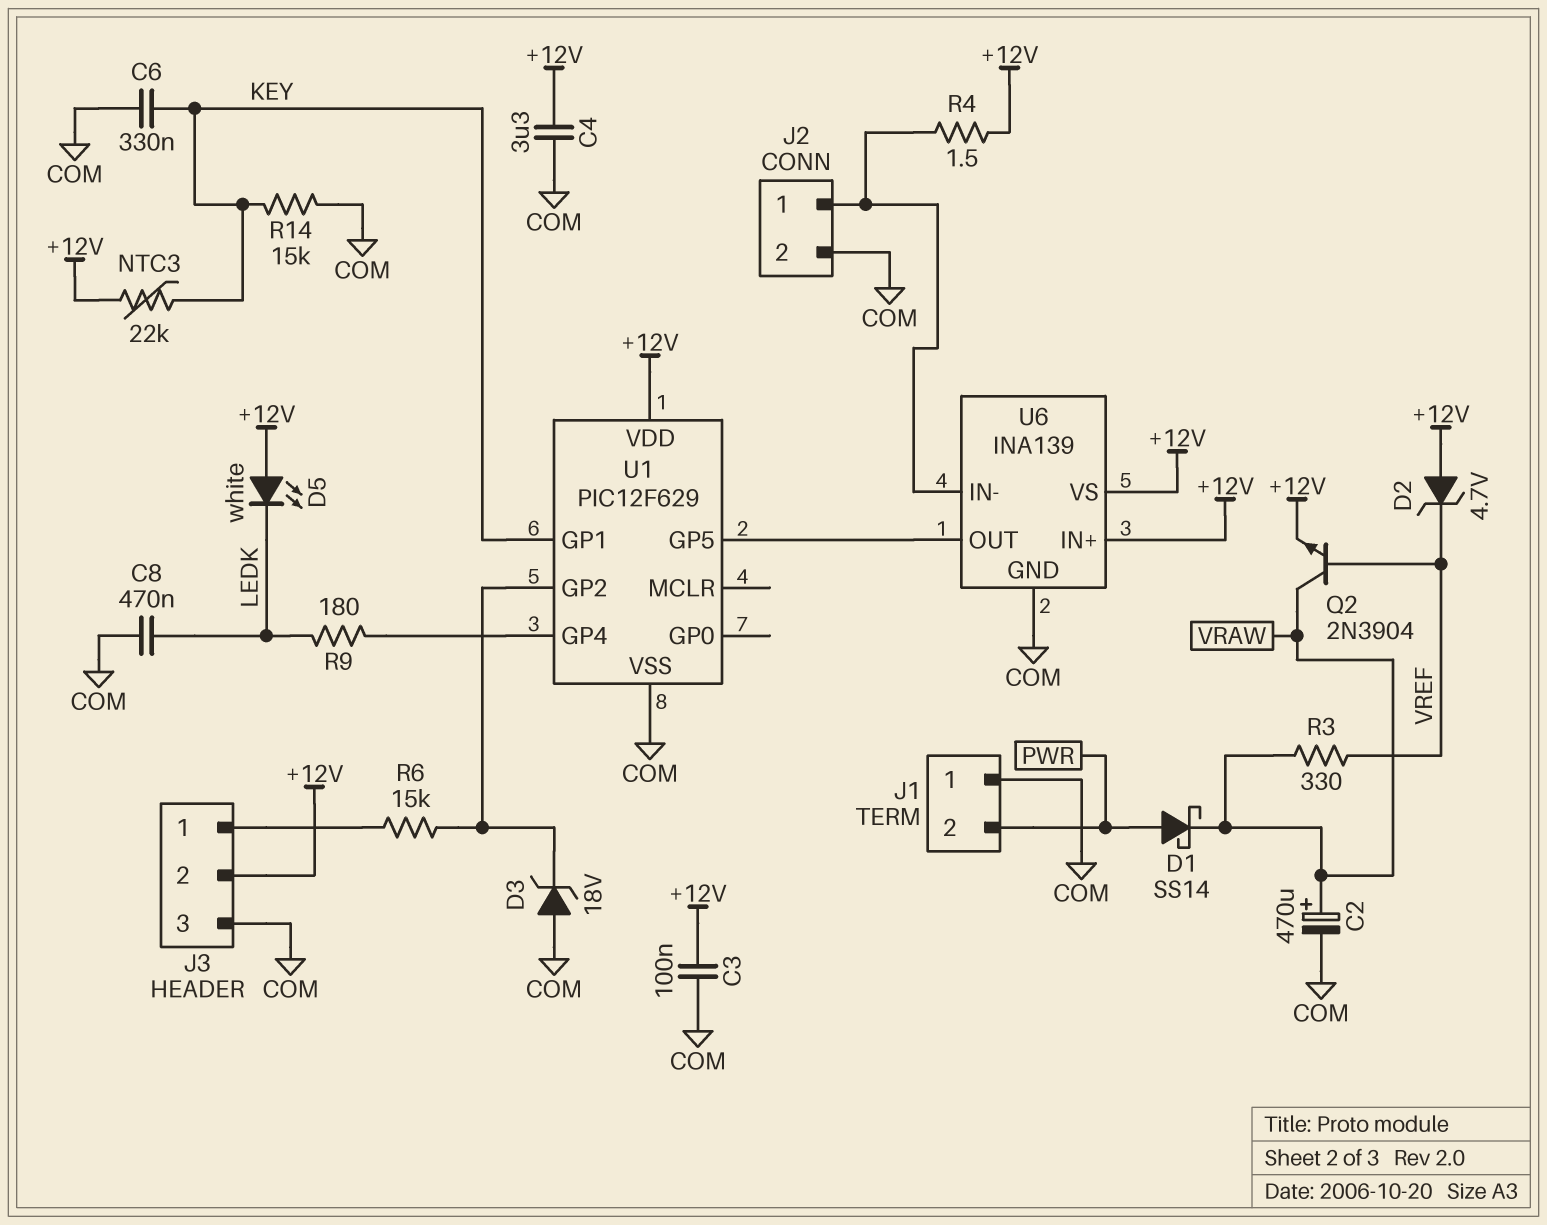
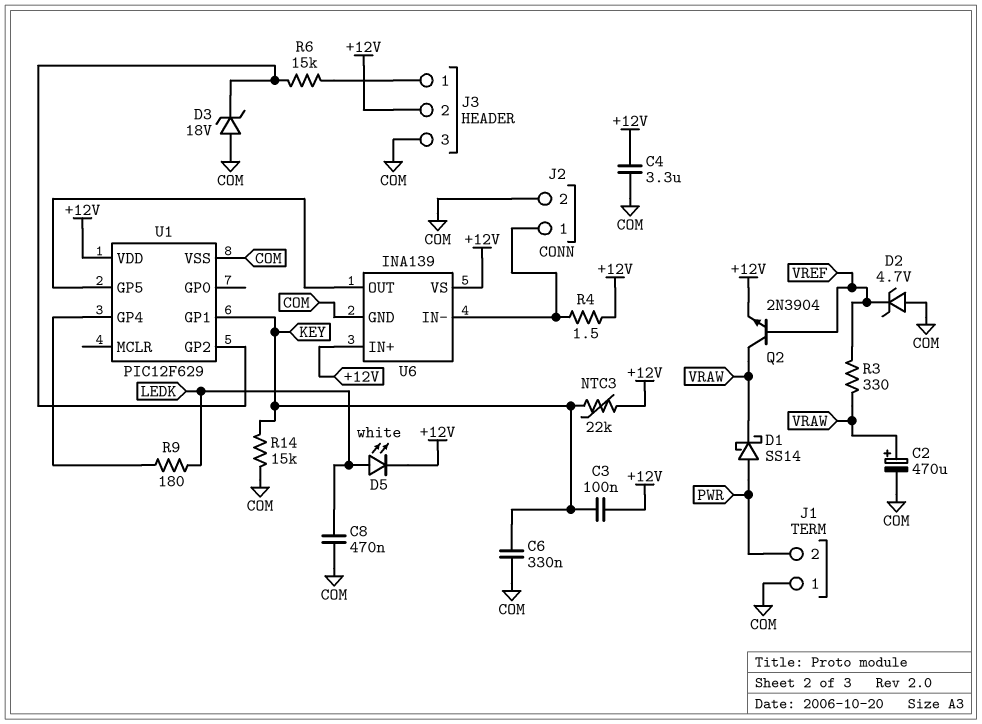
C3: 100nF (+12V, COM) -> 100nF (+12V, KEY)
D2: zener 4.7V (A +12V, K VREF) -> zener 4.7V (A COM, K VREF)
D5: LED white (A +12V, K LEDK) -> LED white (A LEDK, K +12V)

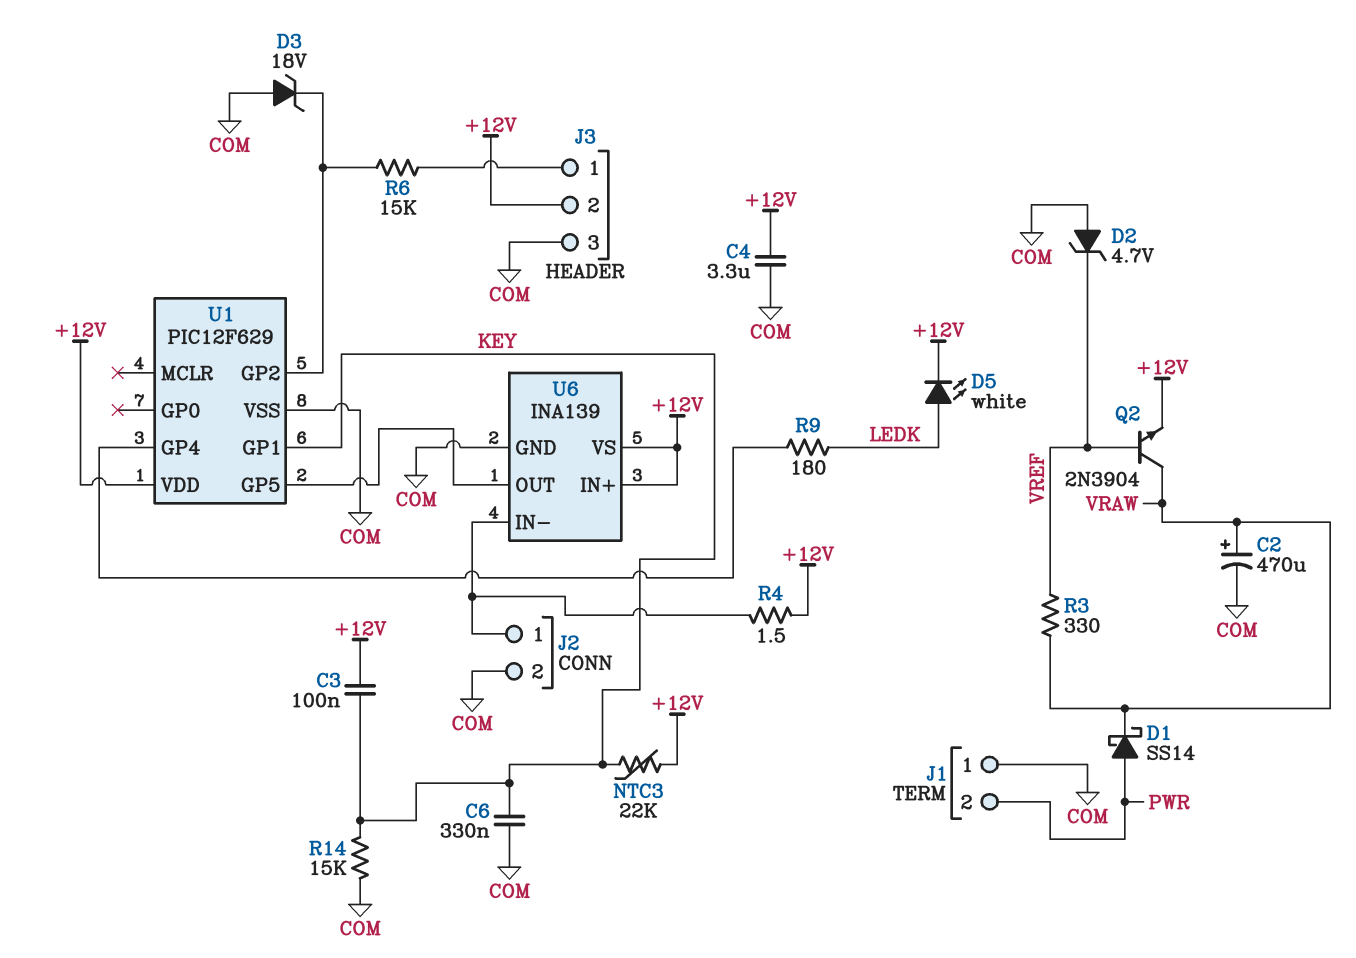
C8: 470nF (COM, LEDK) -> none

